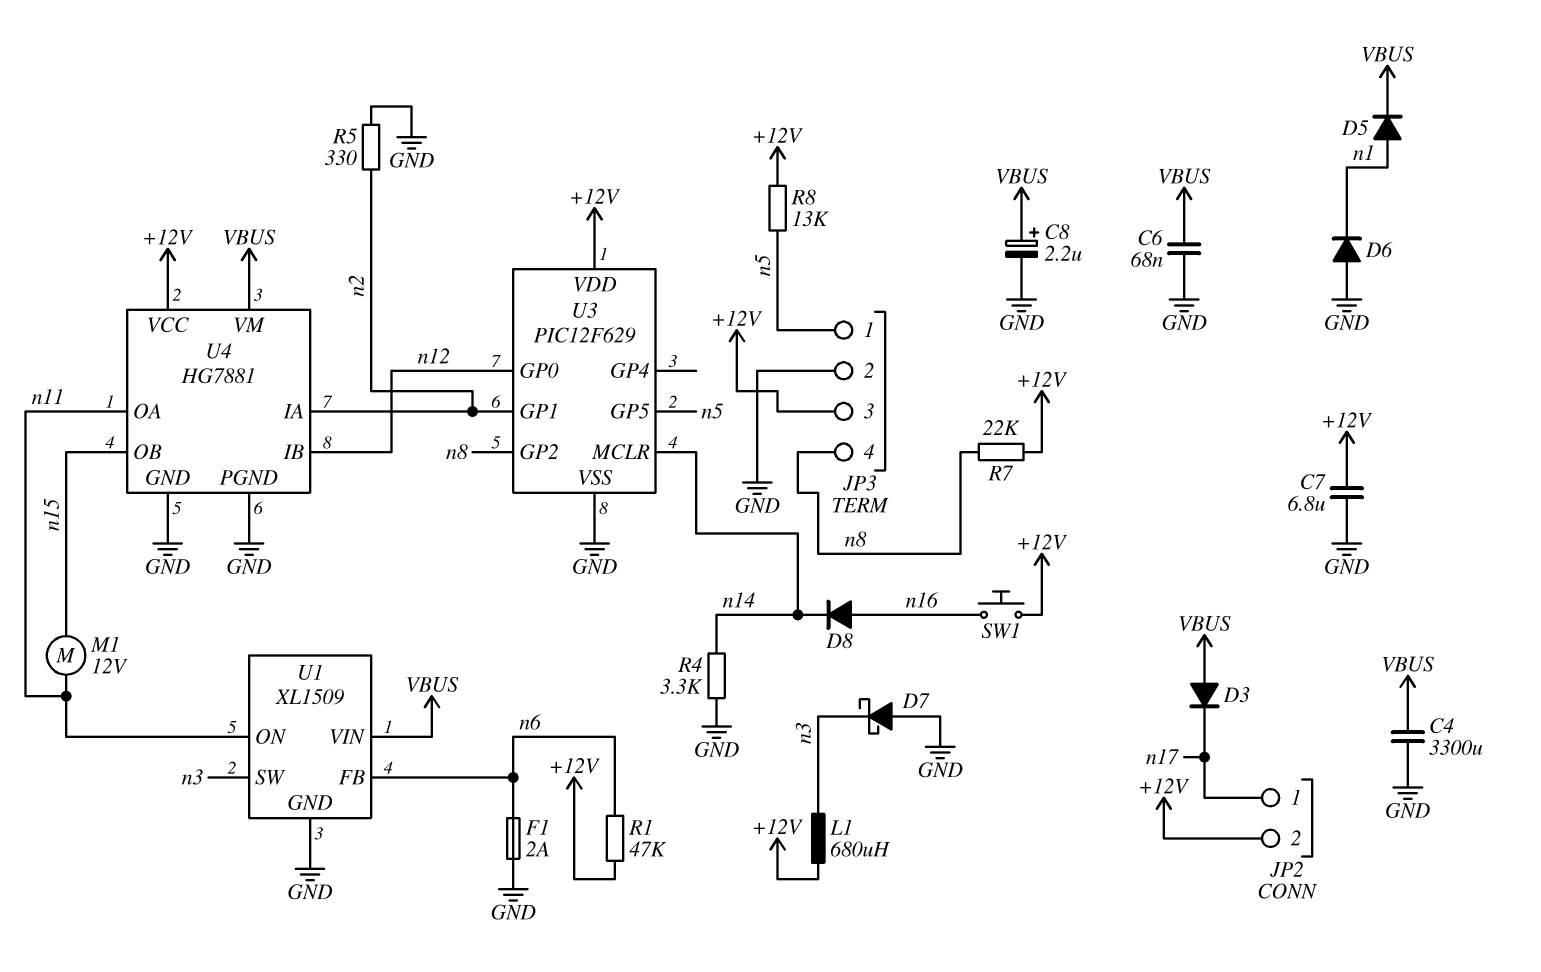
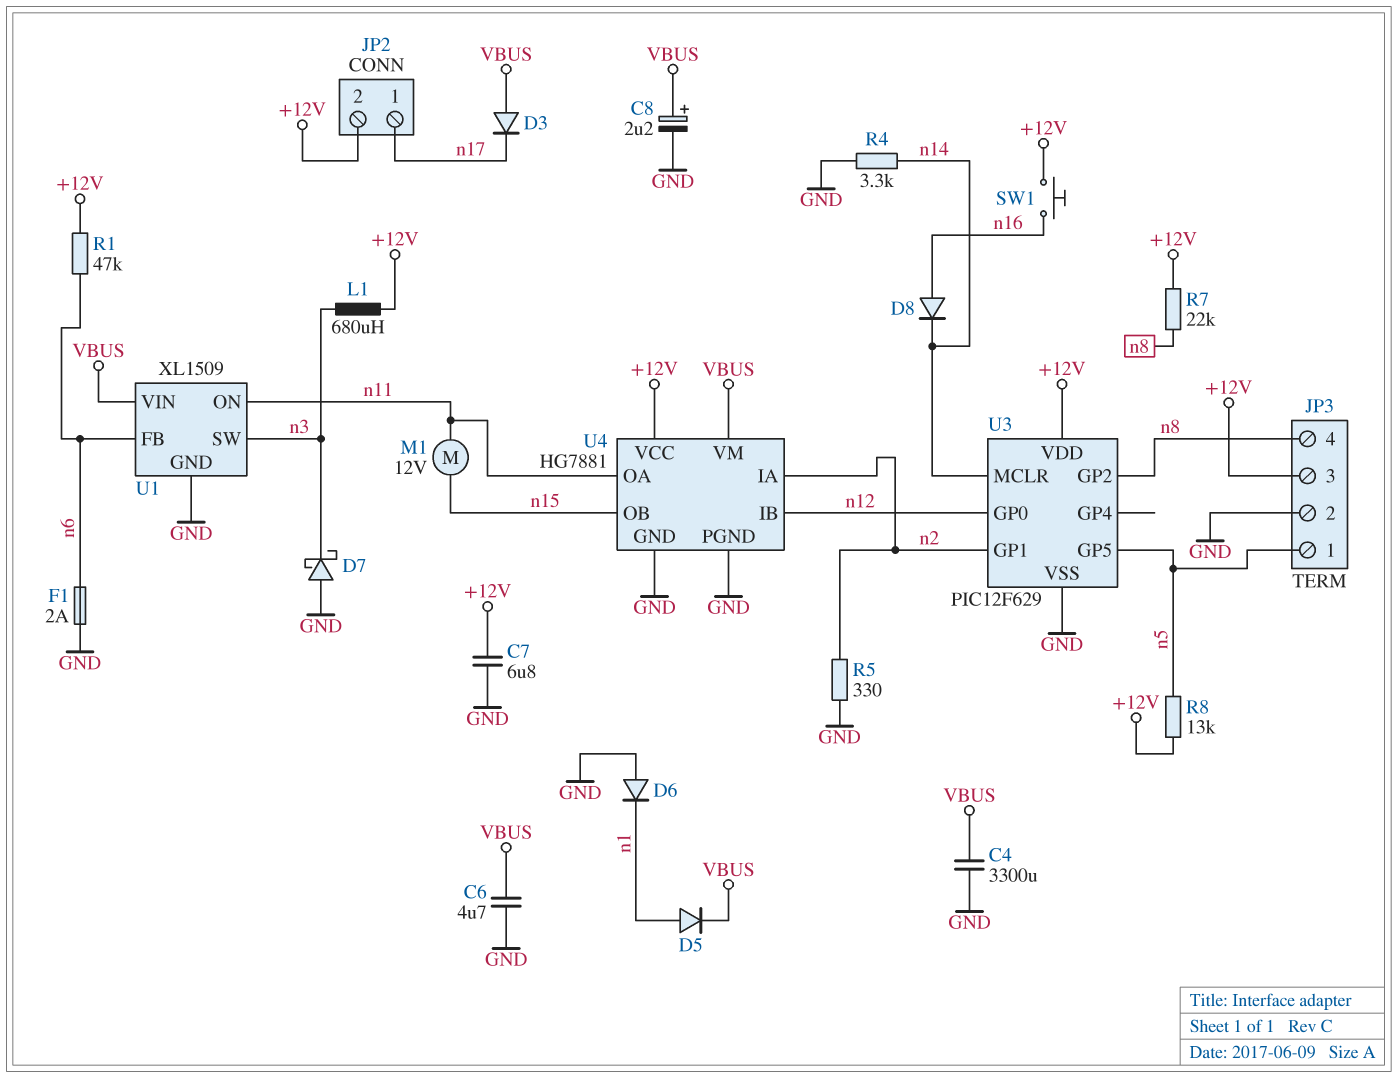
C6: 68nF (GND, VBUS) -> 4.7uF (GND, VBUS)

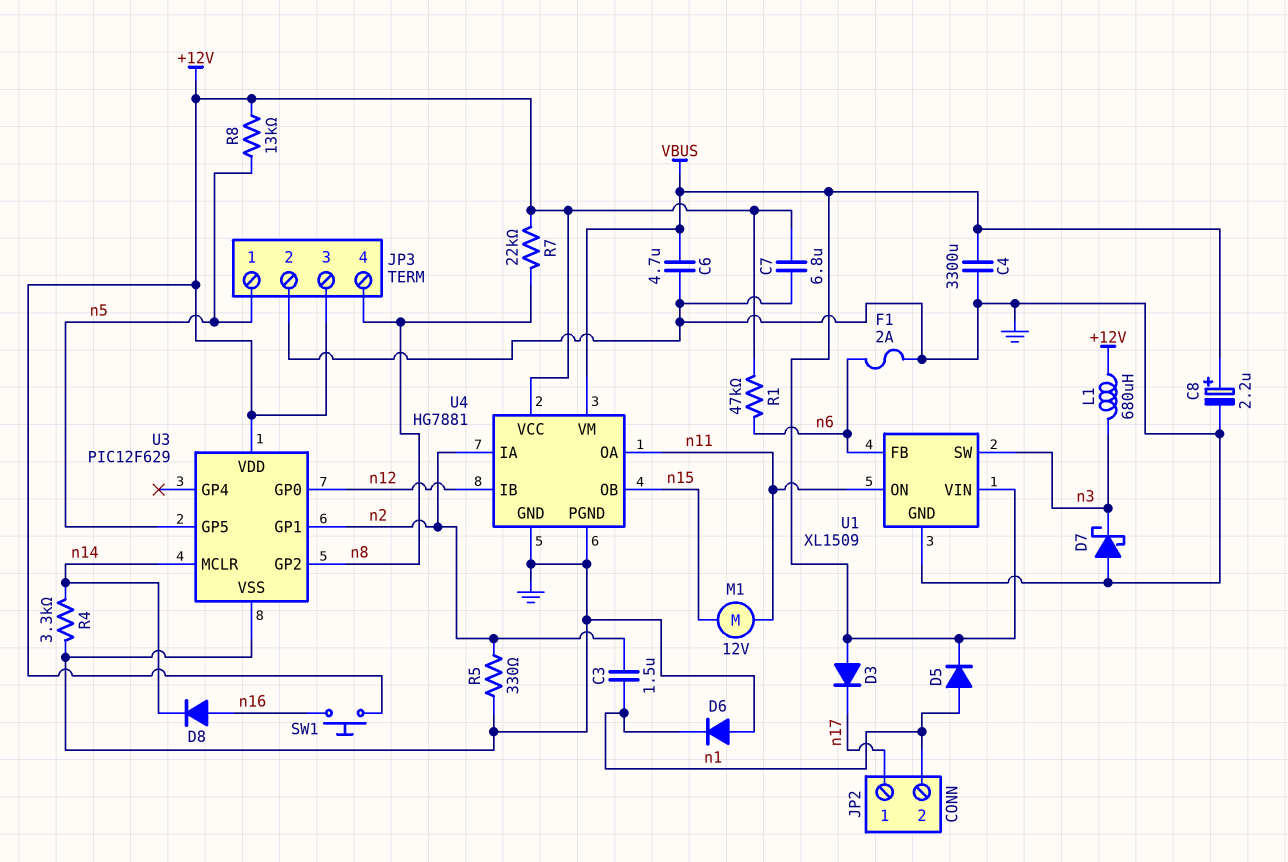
C3: none -> 1.5uF (n1, n2)
JP2 pin 2: +12V -> n1

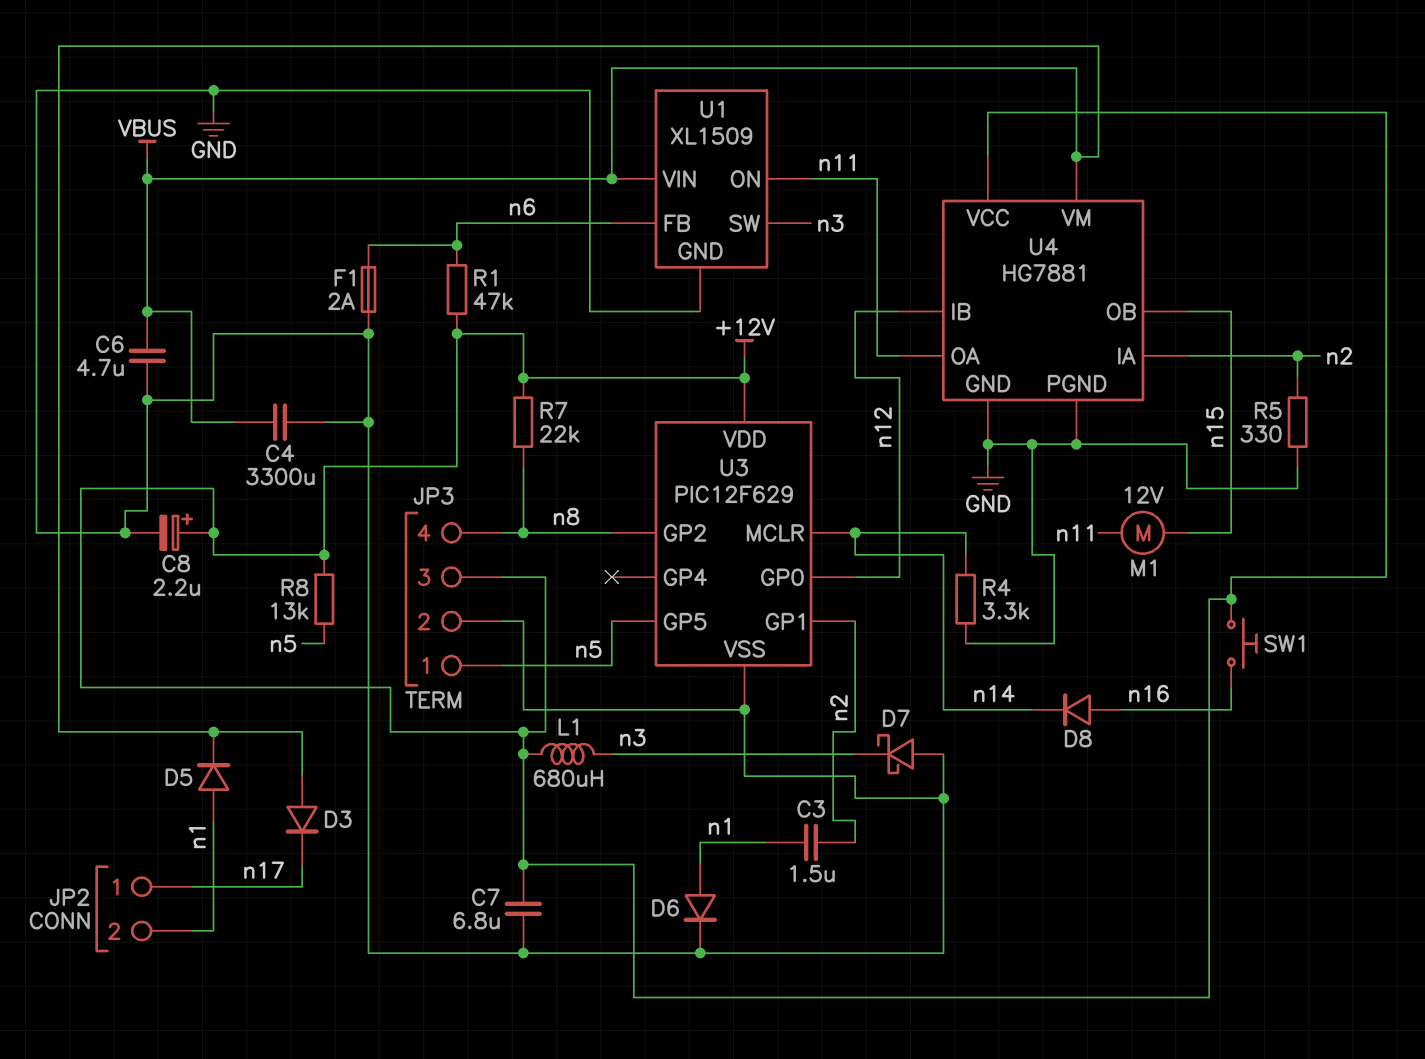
C8: 2.2uF (plus VBUS, minus GND) -> 2.2uF (plus +12V, minus GND)
D6: diode (A GND, K n1) -> diode (A n1, K GND)

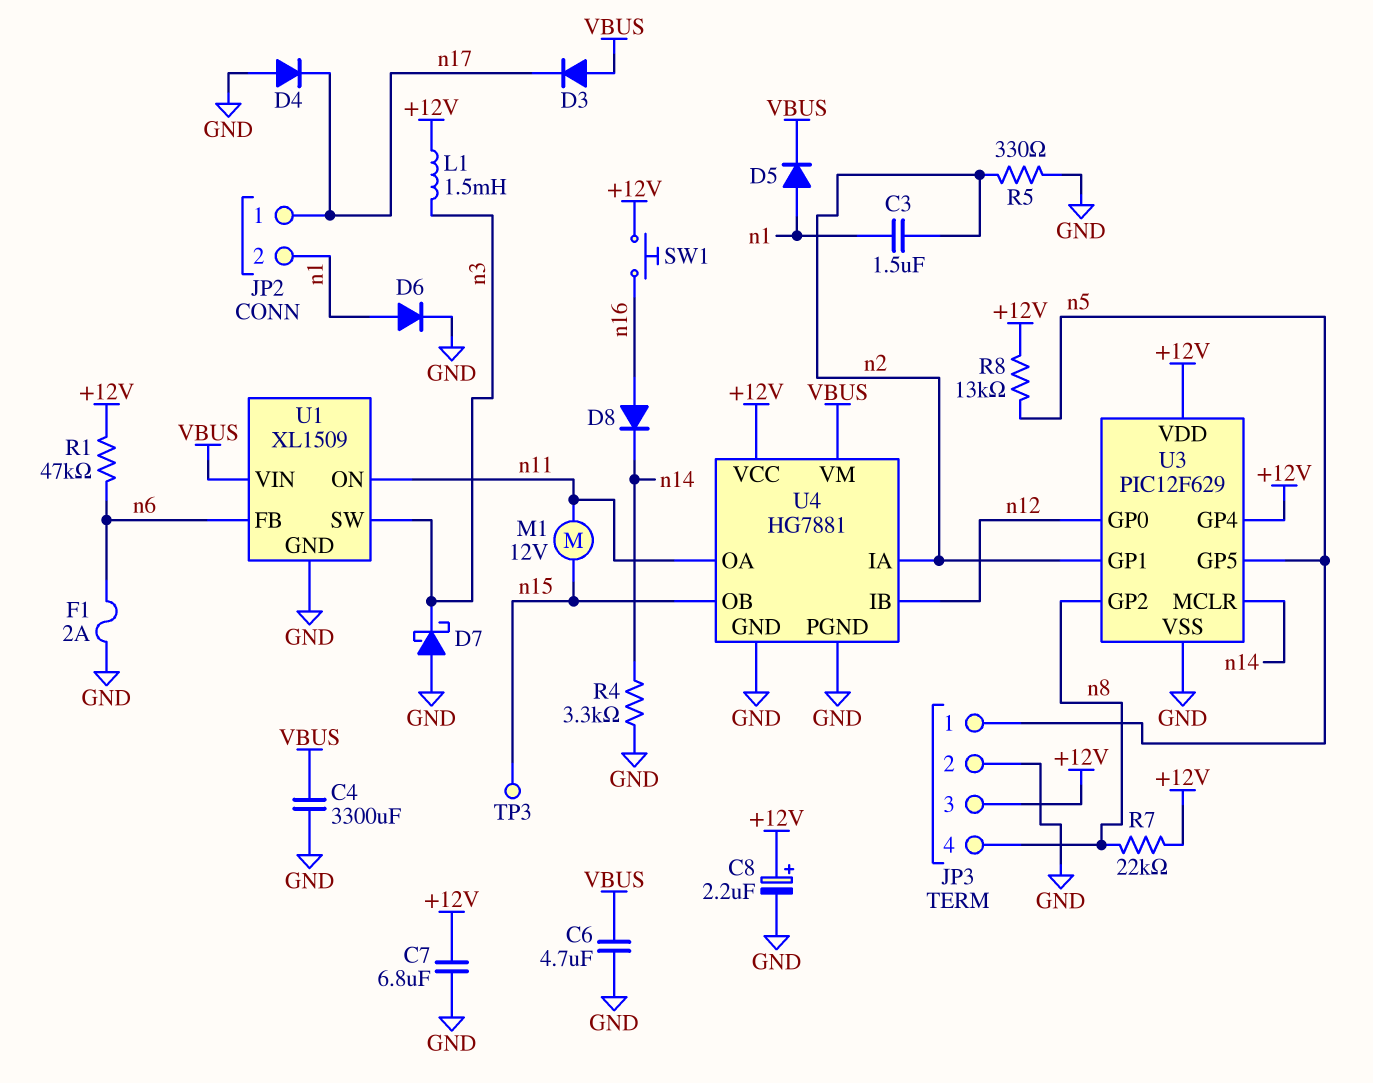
D4: none -> diode (A GND, K n17)
L1: 680uH (+12V, n3) -> 1.5mH (+12V, n3)
TP3: none -> test point (n15)
U3 pin GP4: none -> +12V

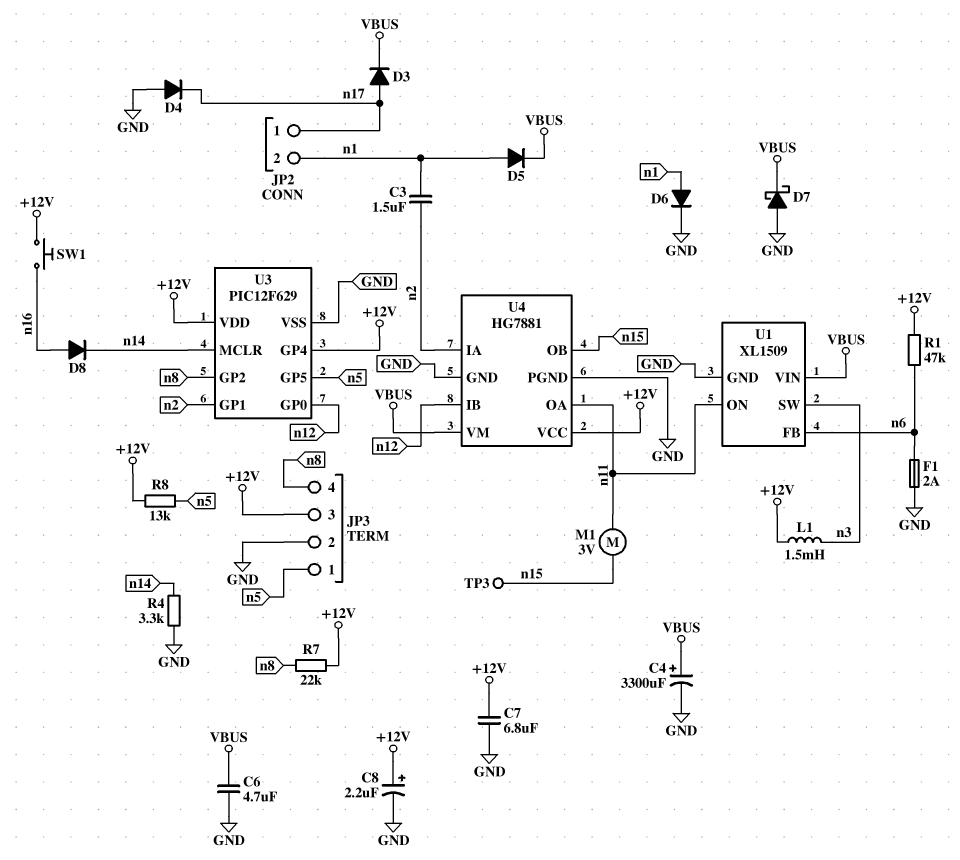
C4: 3300uF (GND, VBUS) -> 3300uF (plus VBUS, minus GND)
D3: diode (A VBUS, K n17) -> diode (A n17, K VBUS)
D7: schottky (A GND, K n3) -> schottky (A GND, K VBUS)
M1: motor 12V (n11, n15) -> motor 3V (n11, n15)
R5: 330 (GND, n2) -> none

